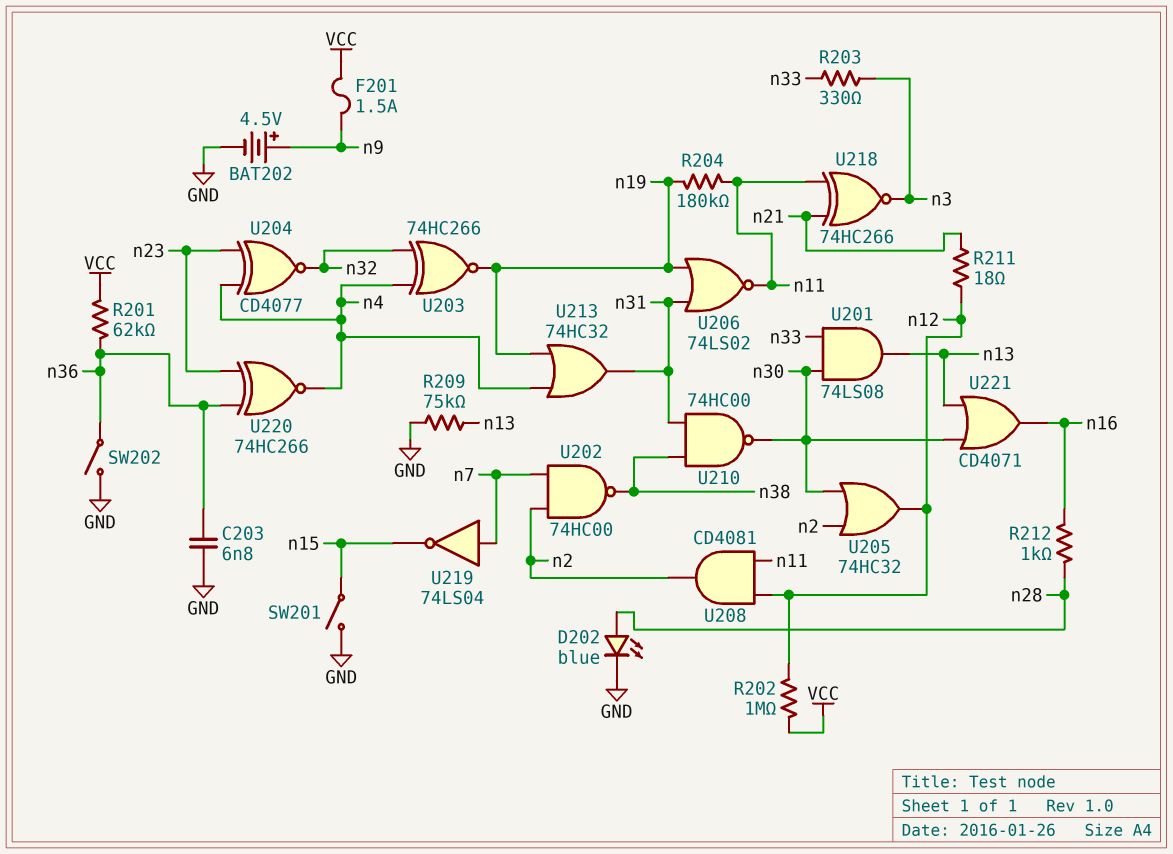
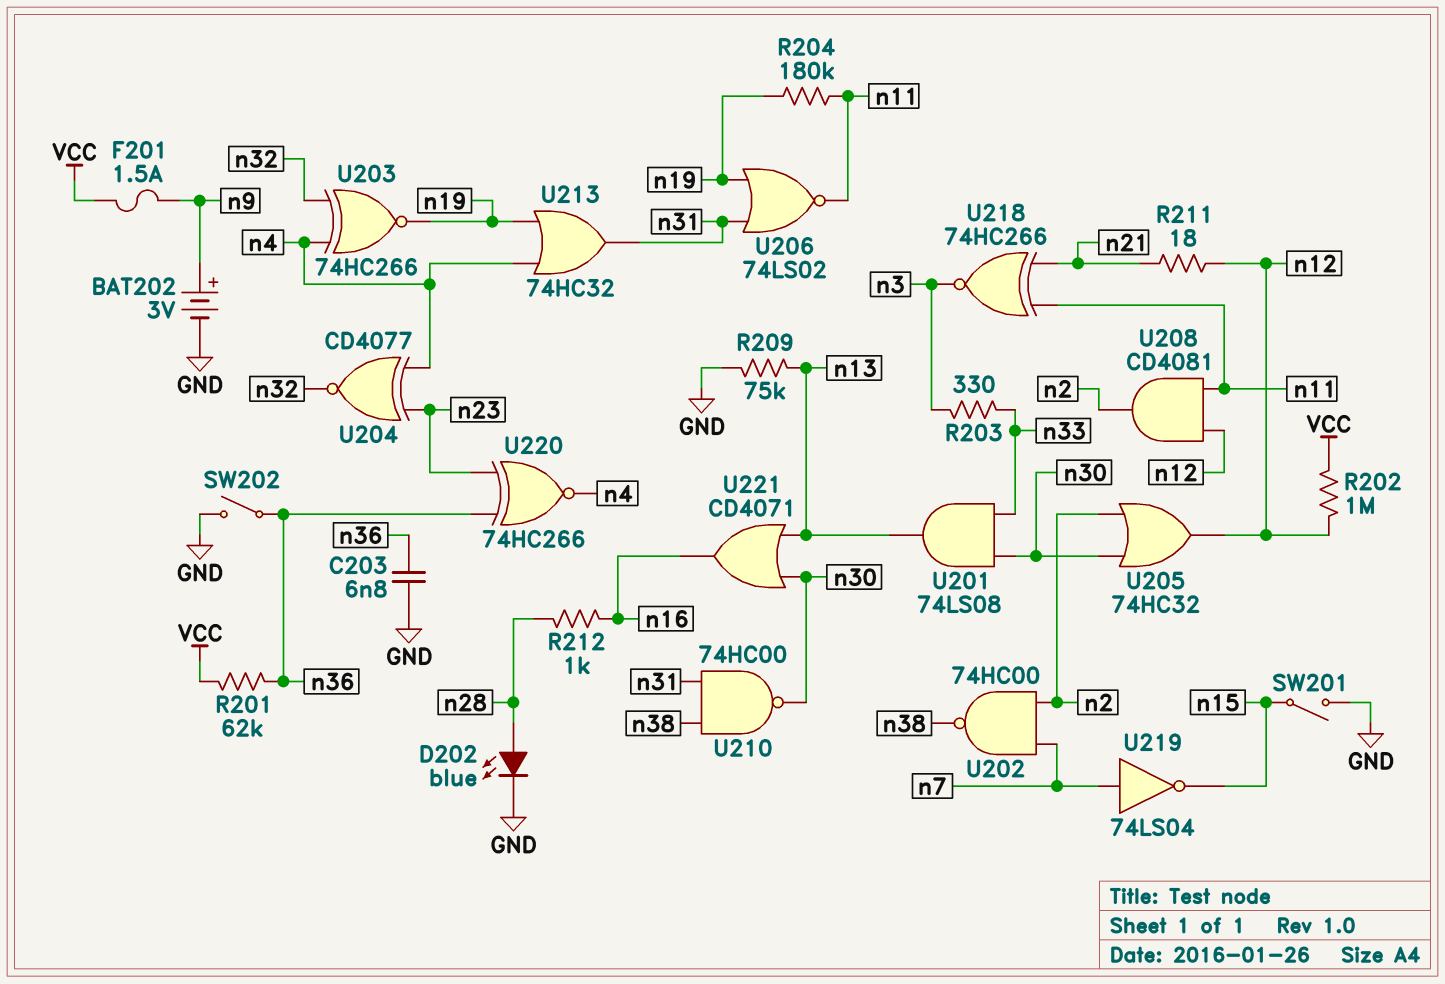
BAT202: 4.5V (plus n9, minus GND) -> 3V (plus n9, minus GND)

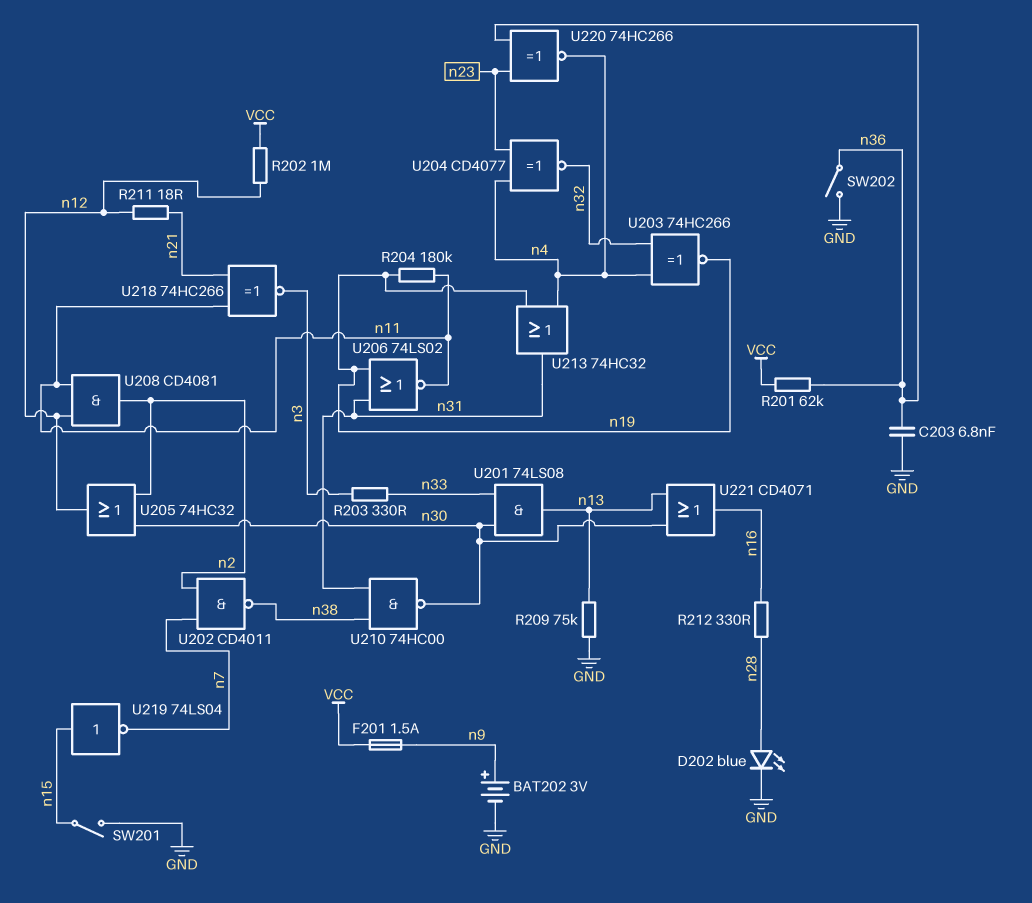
R212: 1k (n16, n28) -> 330 (n16, n28)
U202: NAND 74HC00 (in n2, in n7, out n38) -> NAND CD4011 (in n2, in n7, out n38)
U219: NOT 74LS04 (in n7, out n15) -> NOT 74LS04 (in n15, out n7)

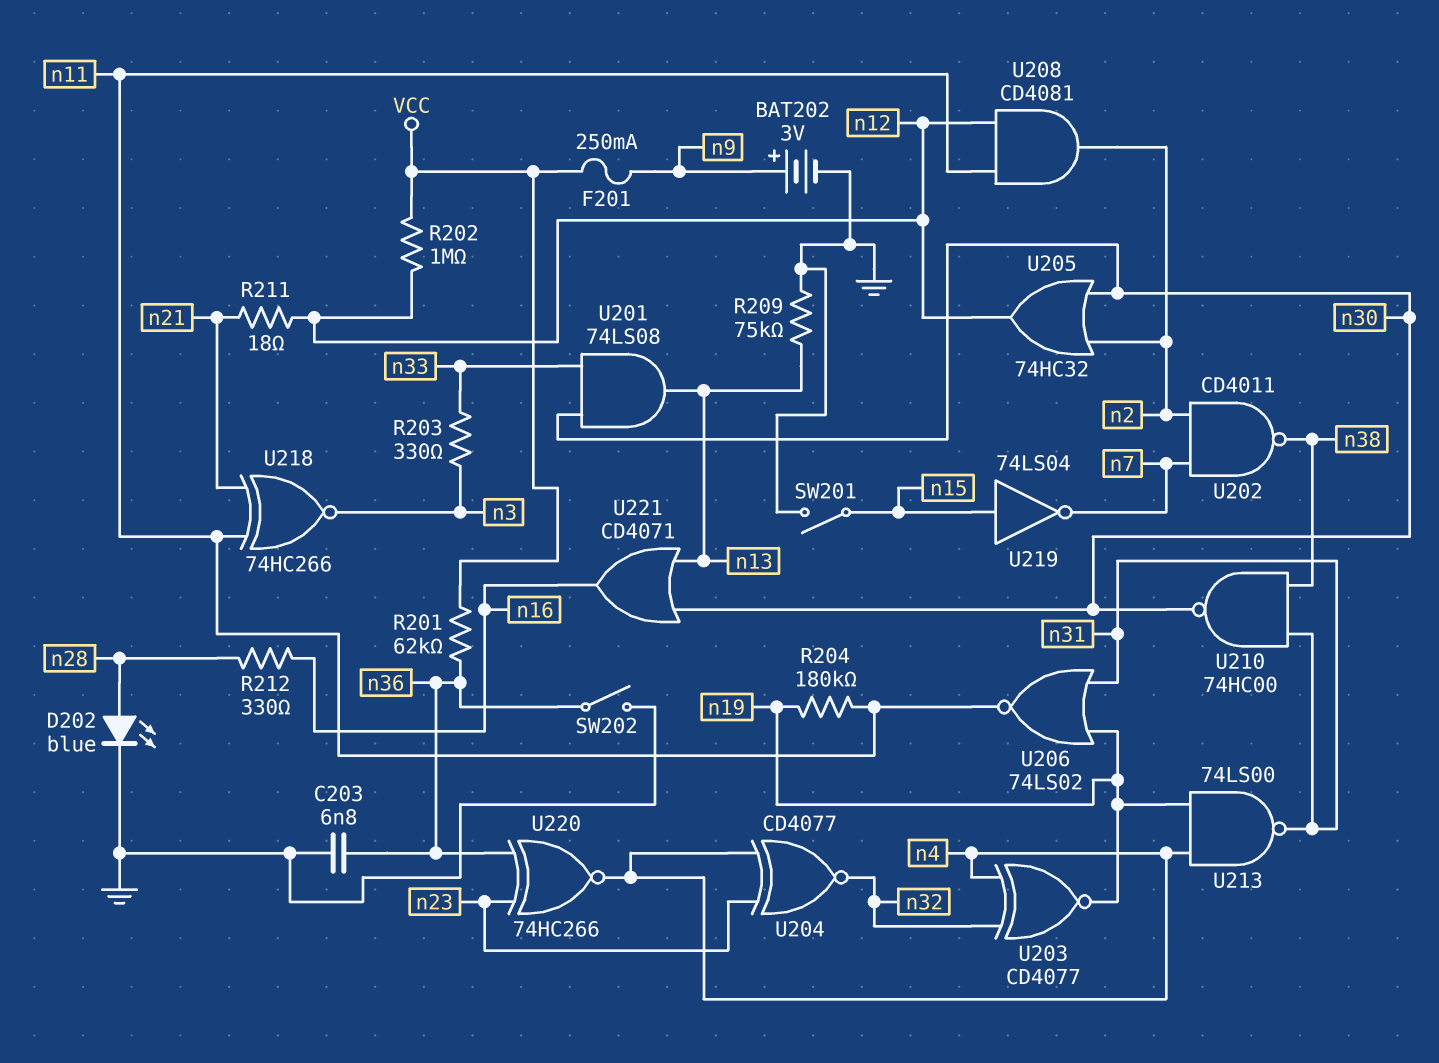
F201: 1.5A (VCC, n9) -> 250mA (VCC, n9)
U203: XNOR 74HC266 (in n4, in n32, out n19) -> XNOR CD4077 (in n4, in n32, out n19)
U213: OR 74HC32 (in n4, in n19, out n31) -> NAND 74LS00 (in n4, in n19, out n31)

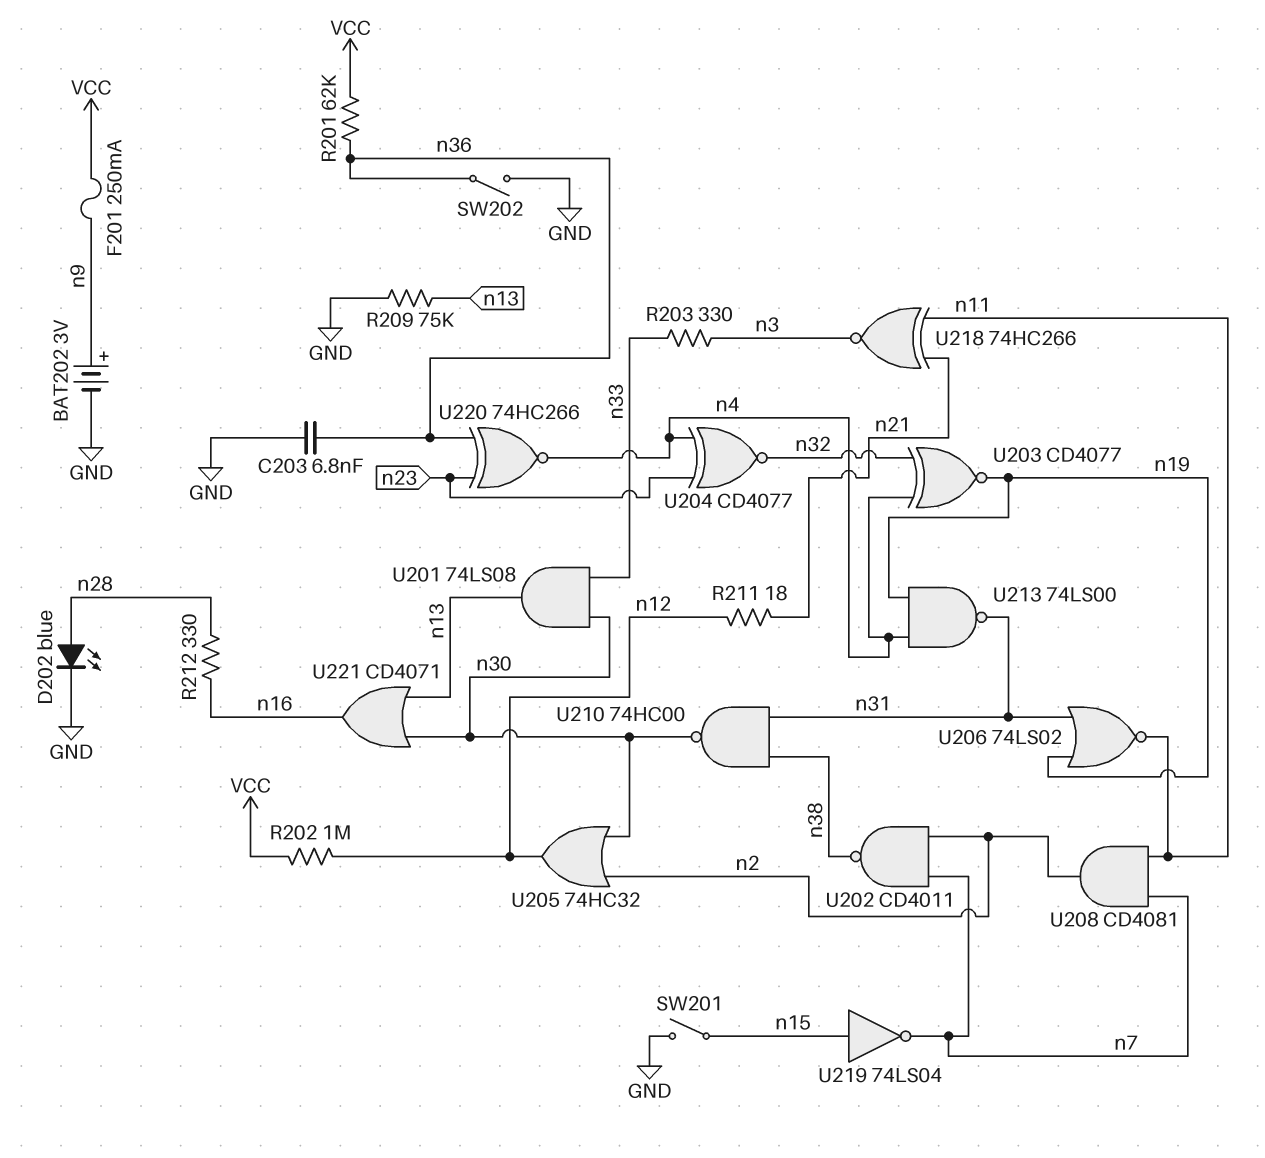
R204: 180k (n11, n19) -> none
U208: AND CD4081 (in n11, in n12, out n2) -> AND CD4081 (in n7, in n11, out n2)

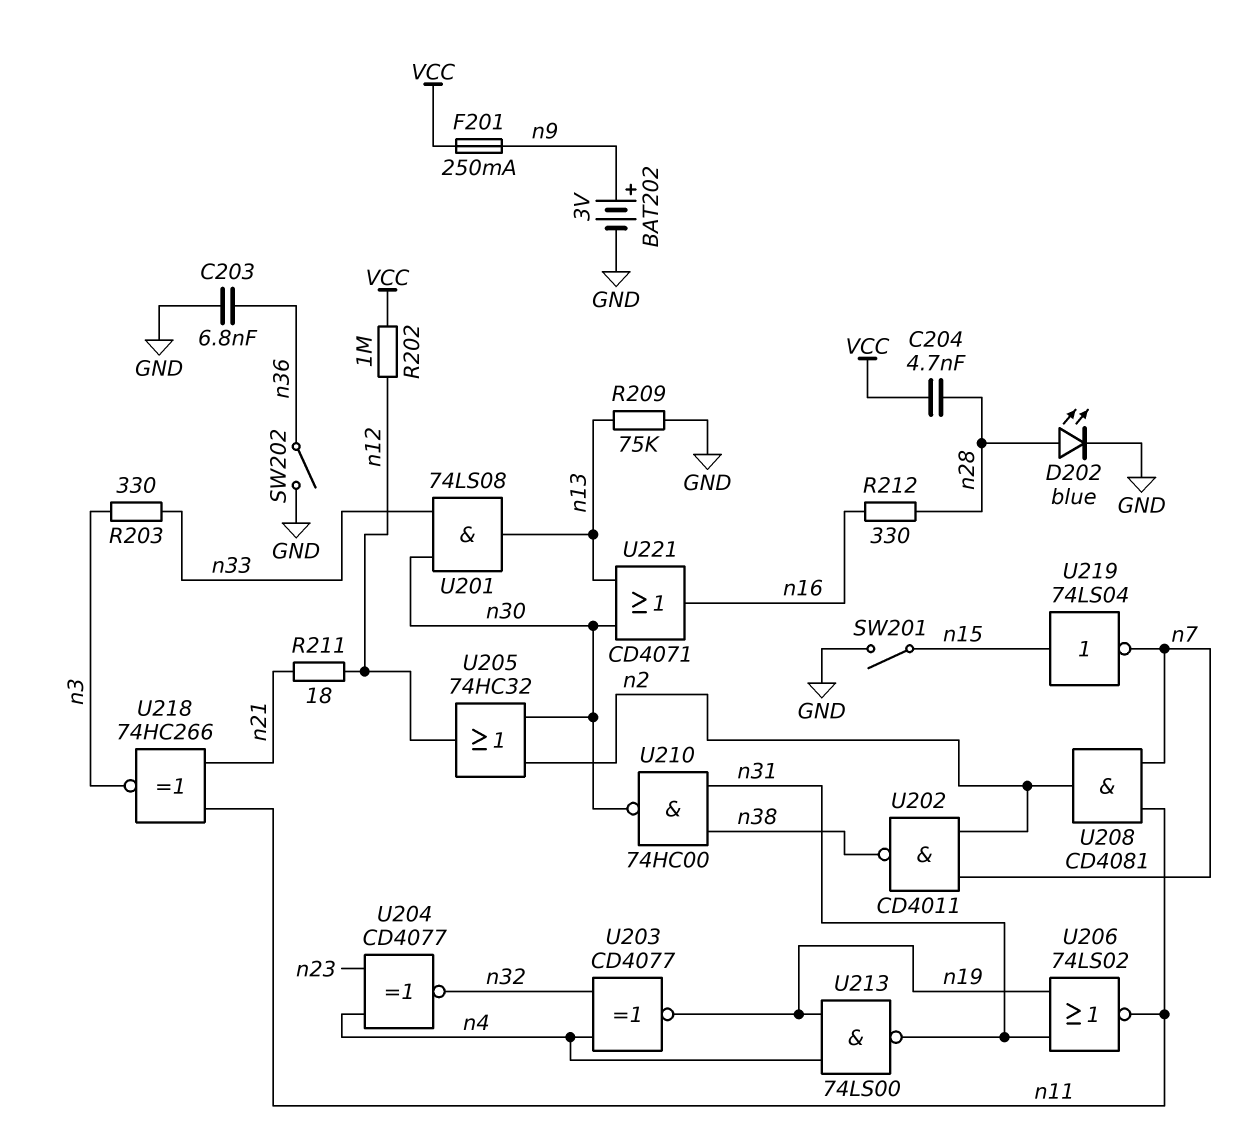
C204: none -> 4.7nF (VCC, n28)
R201: 62k (VCC, n36) -> none
U220: XNOR 74HC266 (in n23, in n36, out n4) -> none

